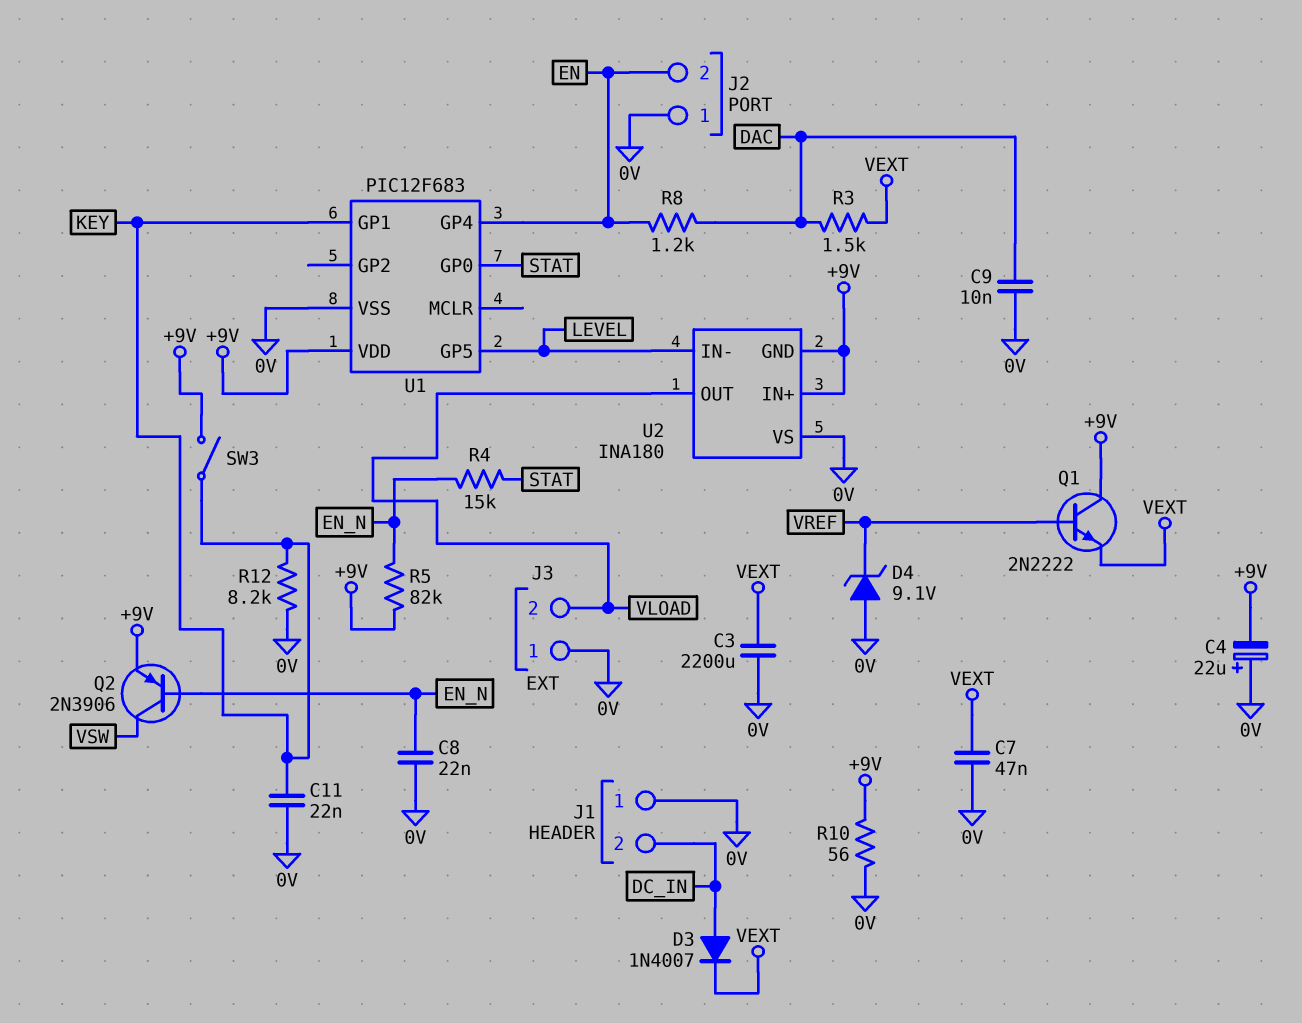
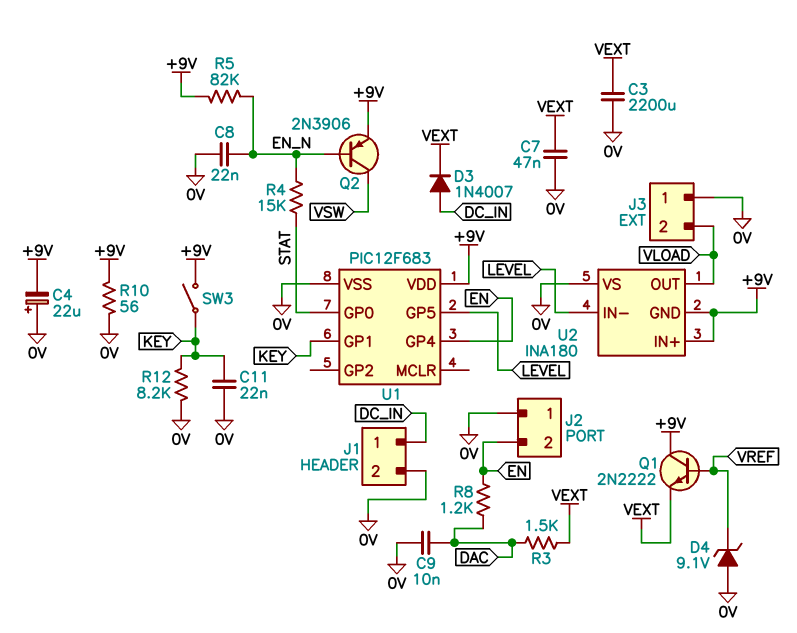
J1 pin 1: 0V -> DC_IN
J1 pin 2: DC_IN -> 0V

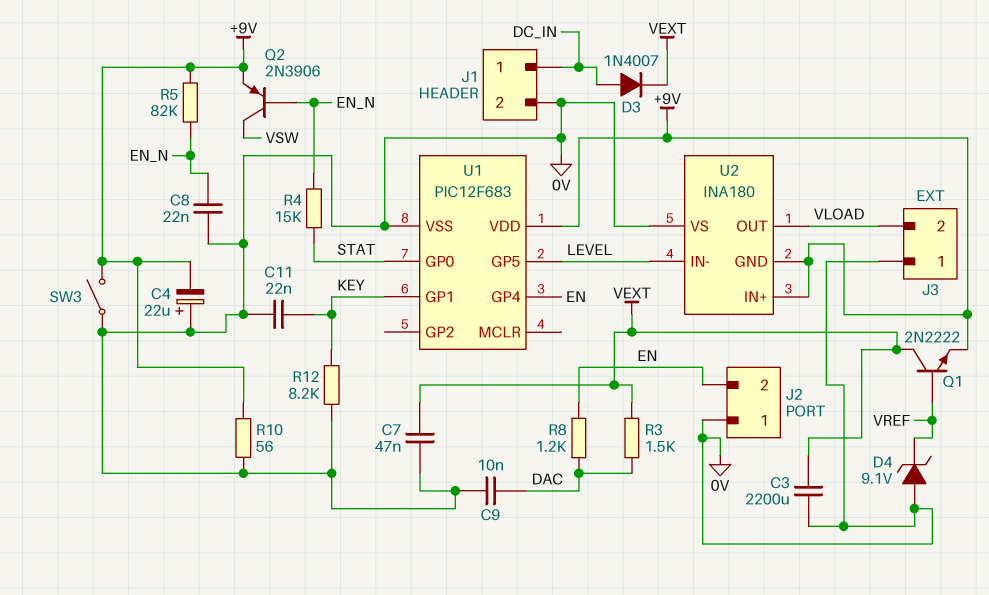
Q1: NPN 2N2222 (B VREF, C +9V, E VEXT) -> NPN 2N2222 (B VREF, C VEXT, E +9V)
SW3: switch (+9V, KEY) -> switch (+9V, 0V)

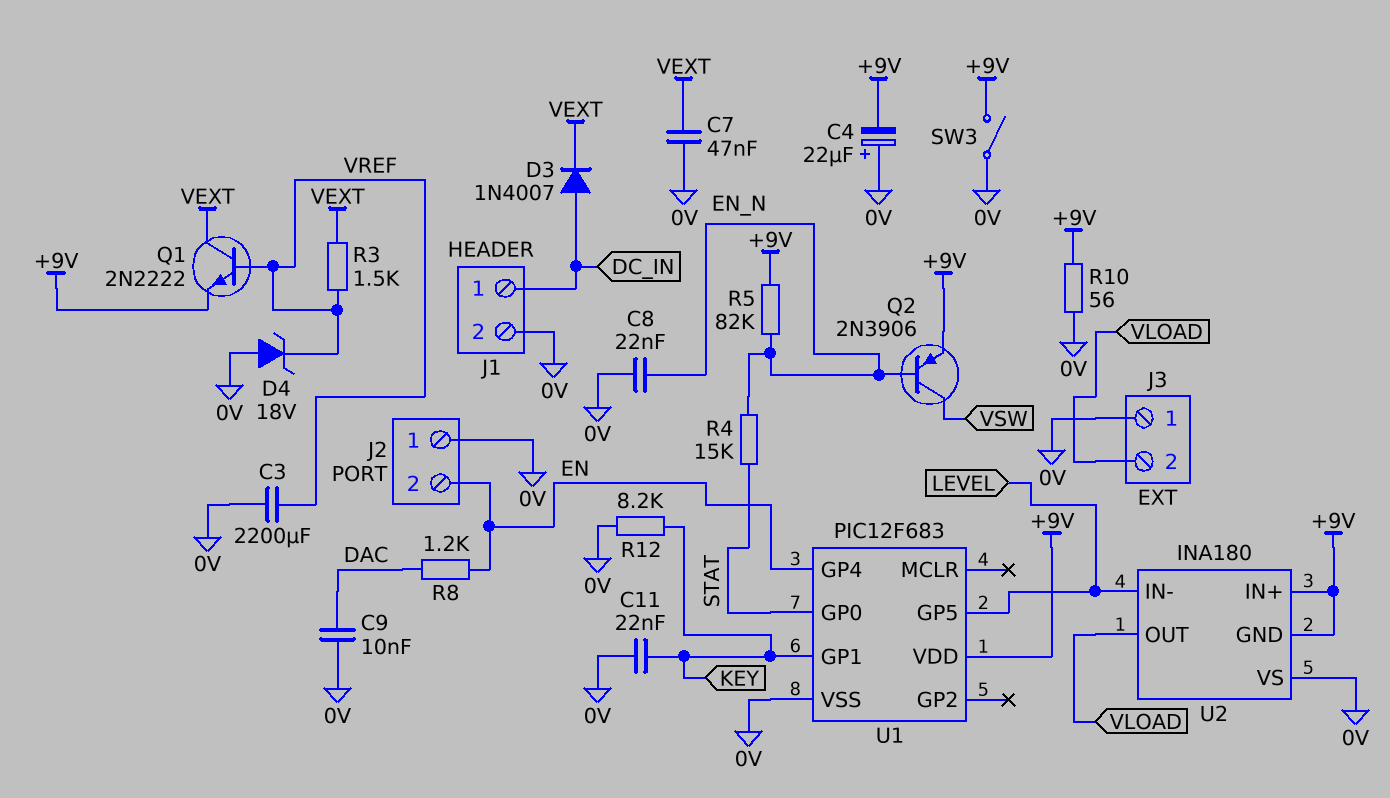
C3: 2200uF (0V, VEXT) -> 2200uF (0V, VREF)
D4: zener 9.1V (A 0V, K VREF) -> zener 18V (A 0V, K VREF)
R3: 1.5k (DAC, VEXT) -> 1.5k (VEXT, VREF)

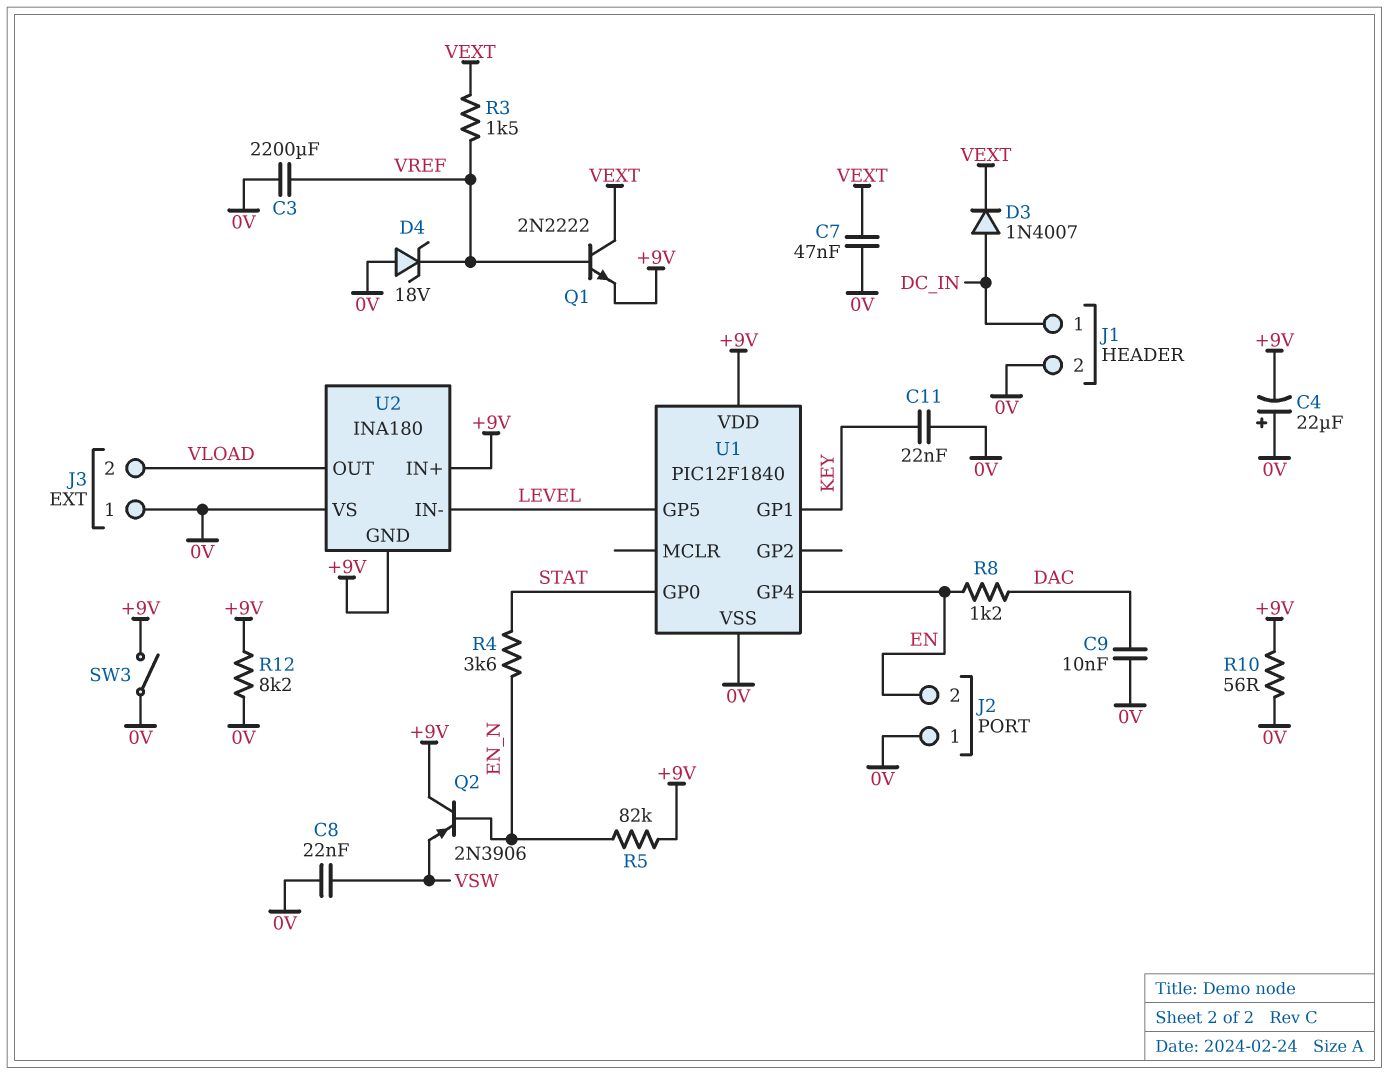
C8: 22nF (0V, EN_N) -> 22nF (0V, VSW)
Q2: PNP 2N3906 (B EN_N, C VSW, E +9V) -> PNP 2N3906 (B EN_N, C +9V, E VSW)
R4: 15k (EN_N, STAT) -> 3.6k (EN_N, STAT)
R12: 8.2k (0V, KEY) -> 8.2k (+9V, 0V)
U1: PIC12F683 -> PIC12F1840

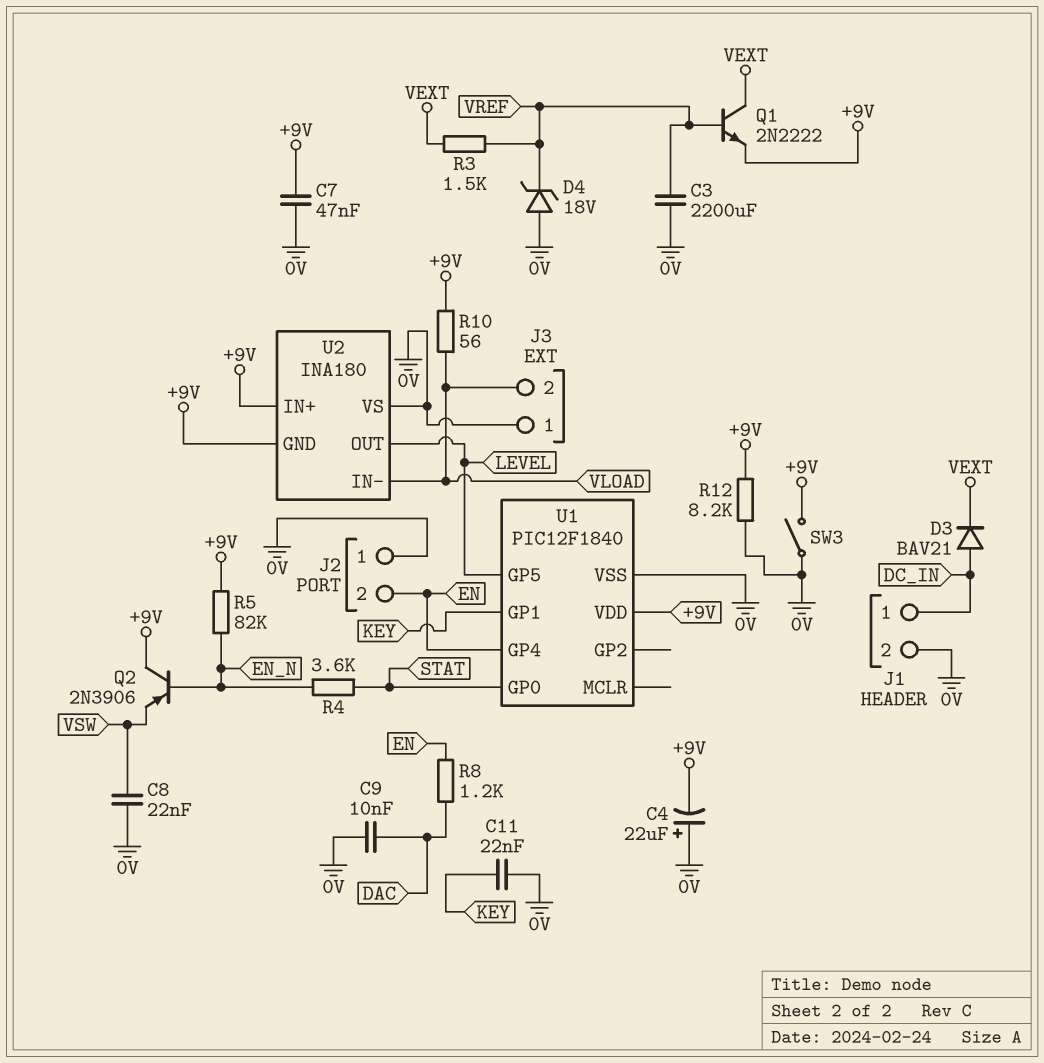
C7: 47nF (0V, VEXT) -> 47nF (+9V, 0V)
D3: diode 1N4007 (A DC_IN, K VEXT) -> diode BAV21 (A DC_IN, K VEXT)
R10: 56 (+9V, 0V) -> 56 (+9V, VLOAD)
U2 pin IN-: LEVEL -> VLOAD
U2 pin OUT: VLOAD -> LEVEL

